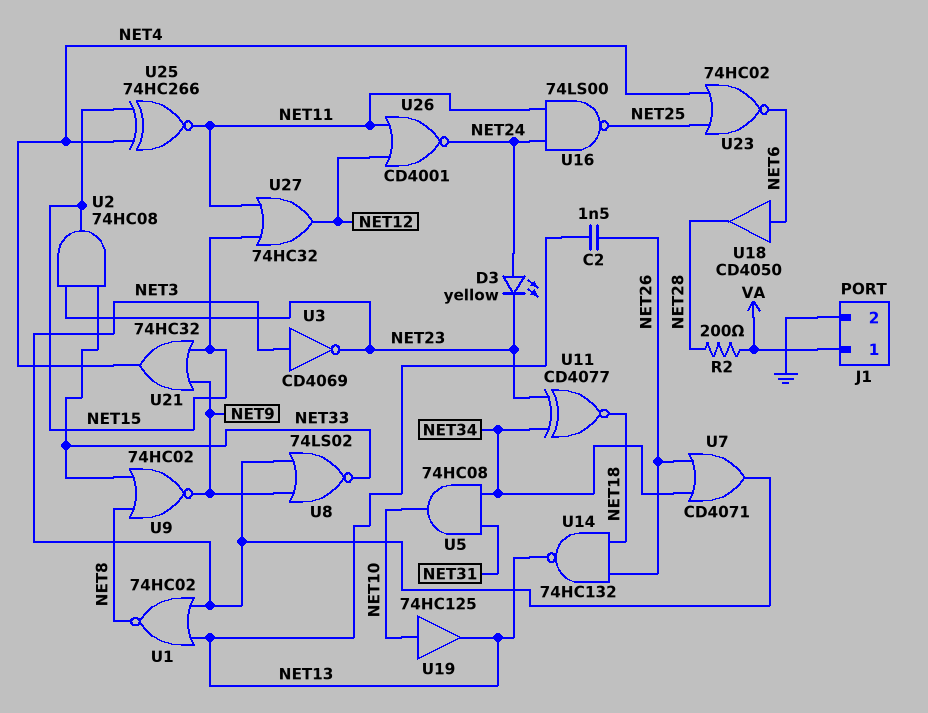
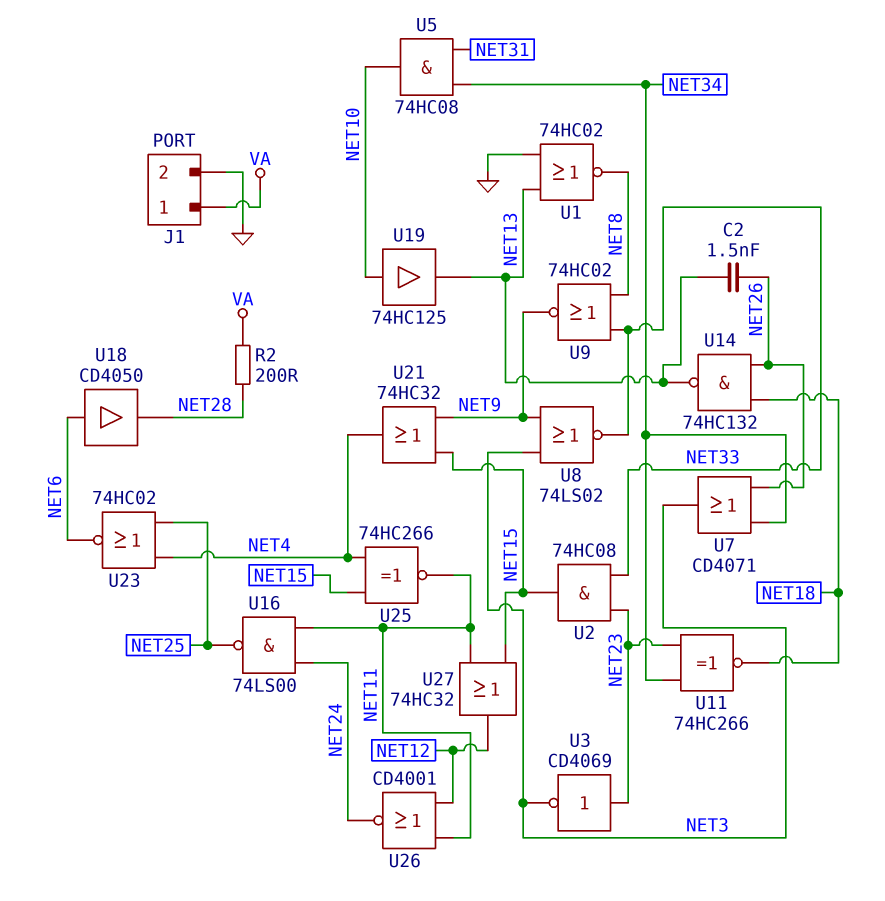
D3: LED yellow (A NET24, K NET23) -> none
U1: NOR 74HC02 (in NET3, in NET13, out NET8) -> NOR 74HC02 (in GND, in NET13, out NET8)
U3: NOT CD4069 (in NET3, out NET23) -> NOT CD4069 (in NET23, out NET3)
U11: XNOR CD4077 (in NET23, in NET34, out NET18) -> XNOR 74HC266 (in NET23, in NET34, out NET18)

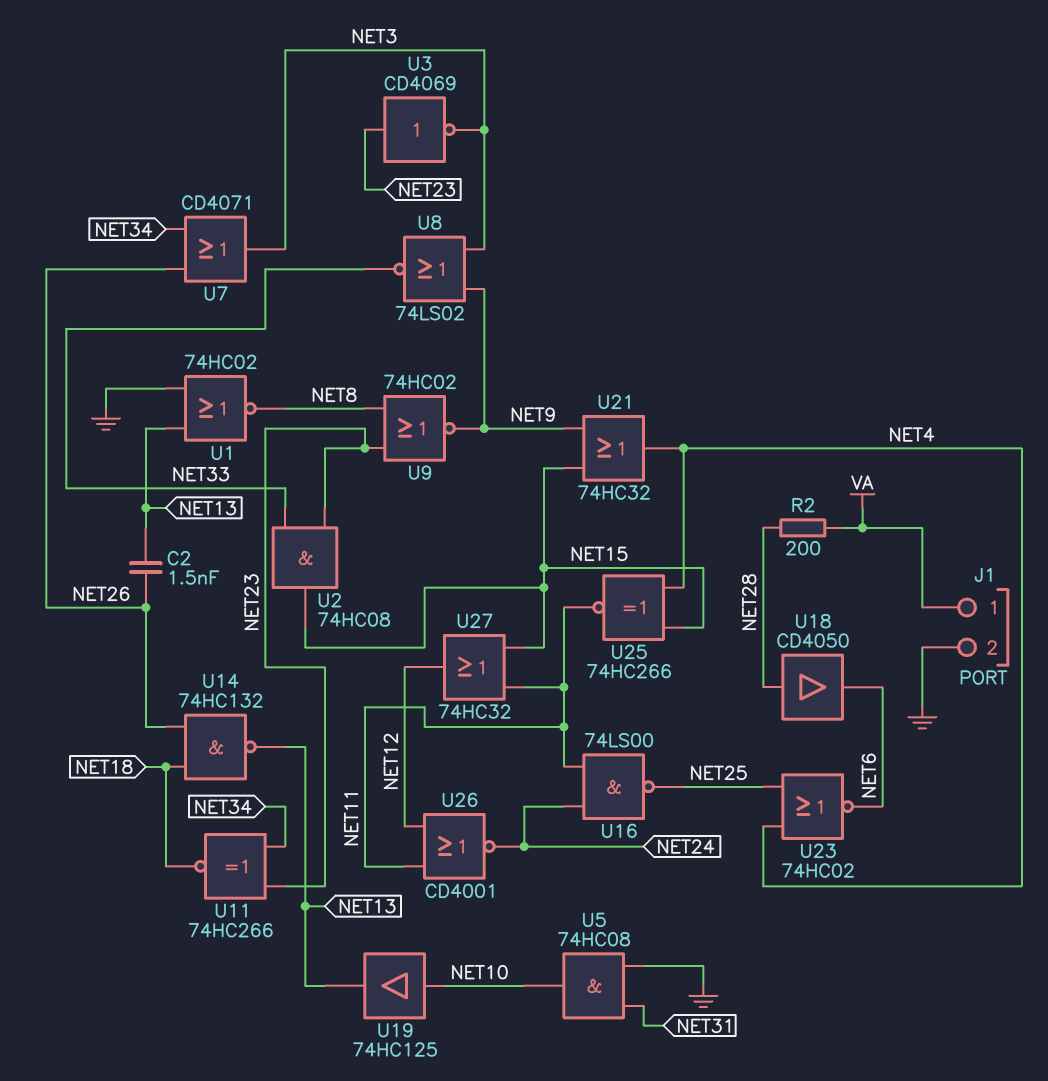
U5: AND 74HC08 (in NET31, in NET34, out NET10) -> AND 74HC08 (in GND, in NET31, out NET10)
U9: NOR 74HC02 (in NET8, in NET33, out NET9) -> NOR 74HC02 (in NET8, in NET23, out NET9)
U18: buffer CD4050 (in NET6, out NET28) -> buffer CD4050 (in NET28, out NET6)

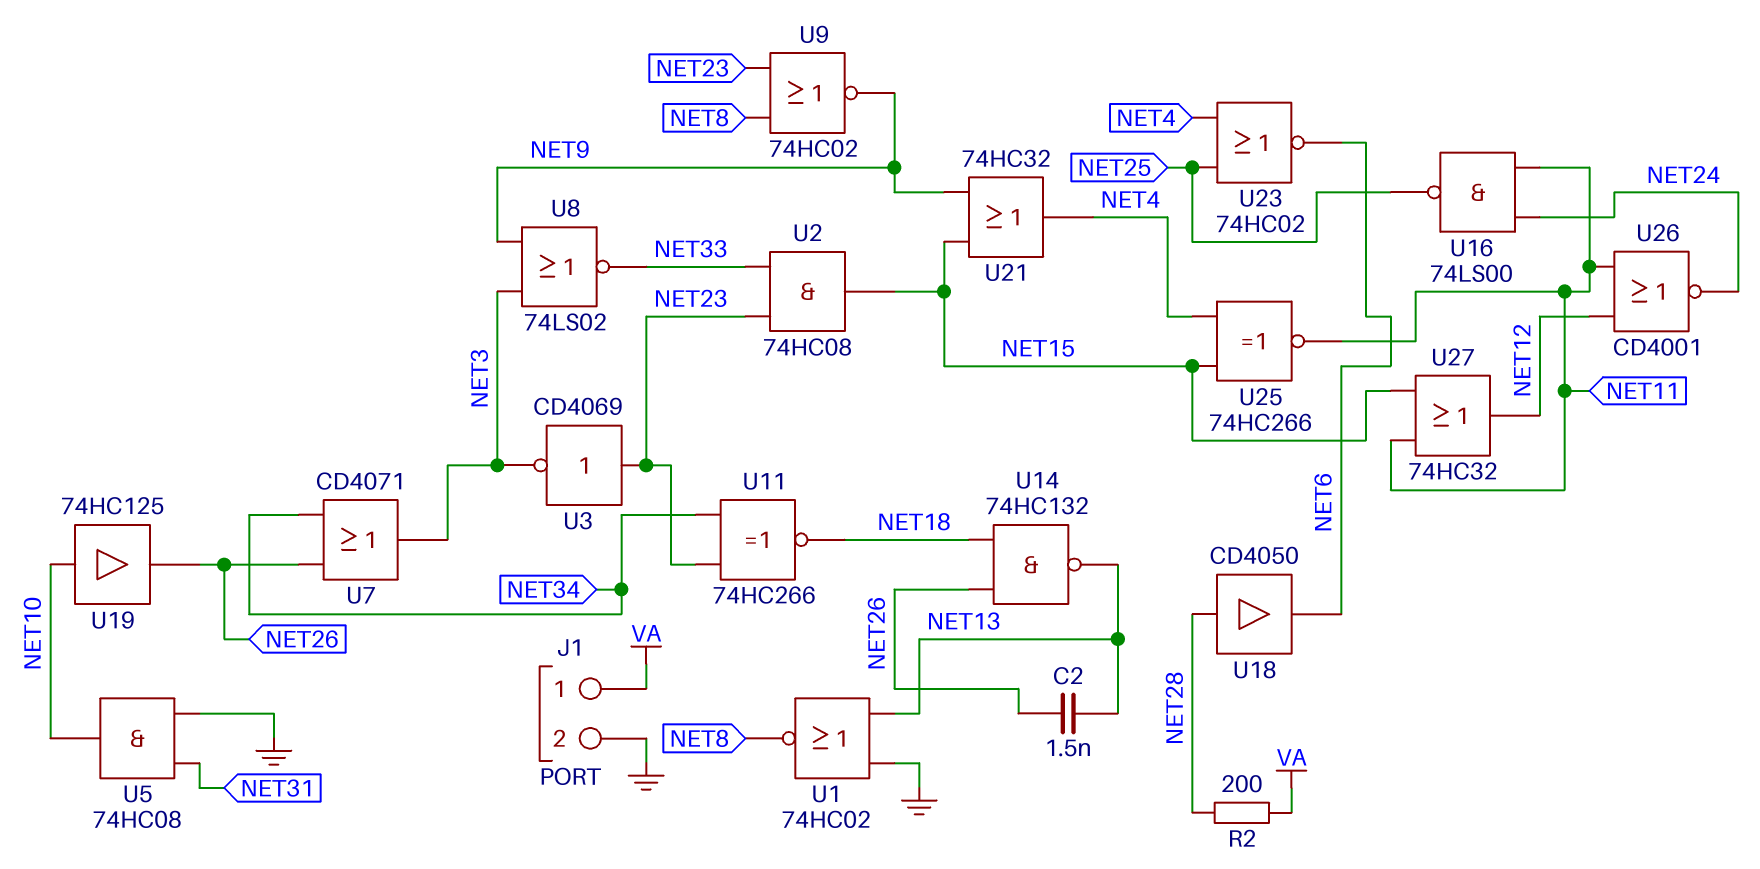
U19: buffer 74HC125 (in NET10, out NET13) -> buffer 74HC125 (in NET10, out NET26)

